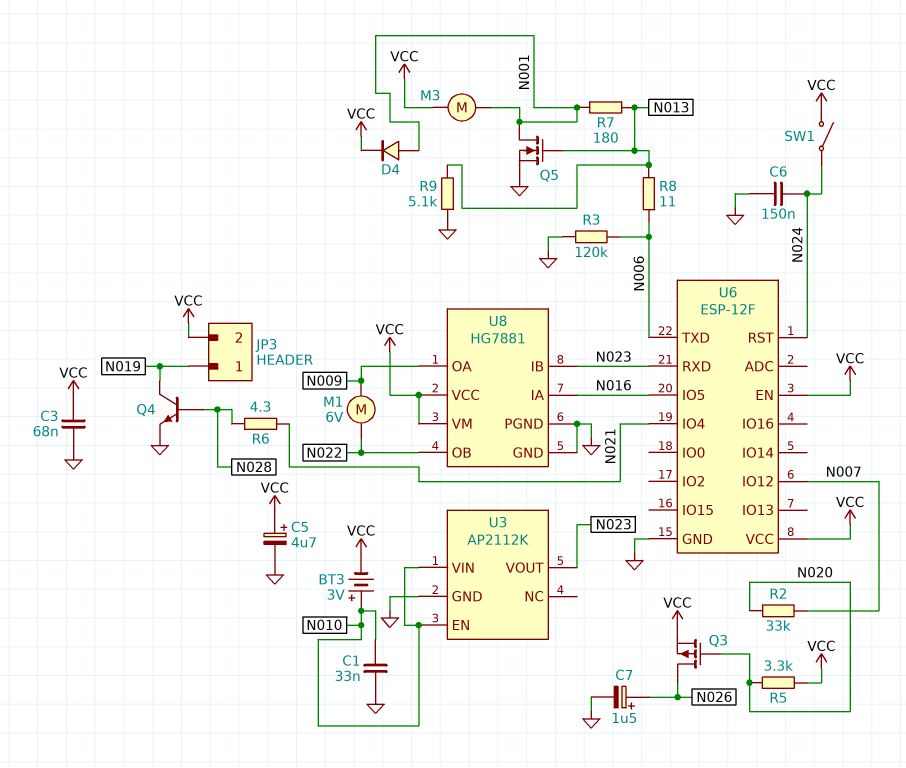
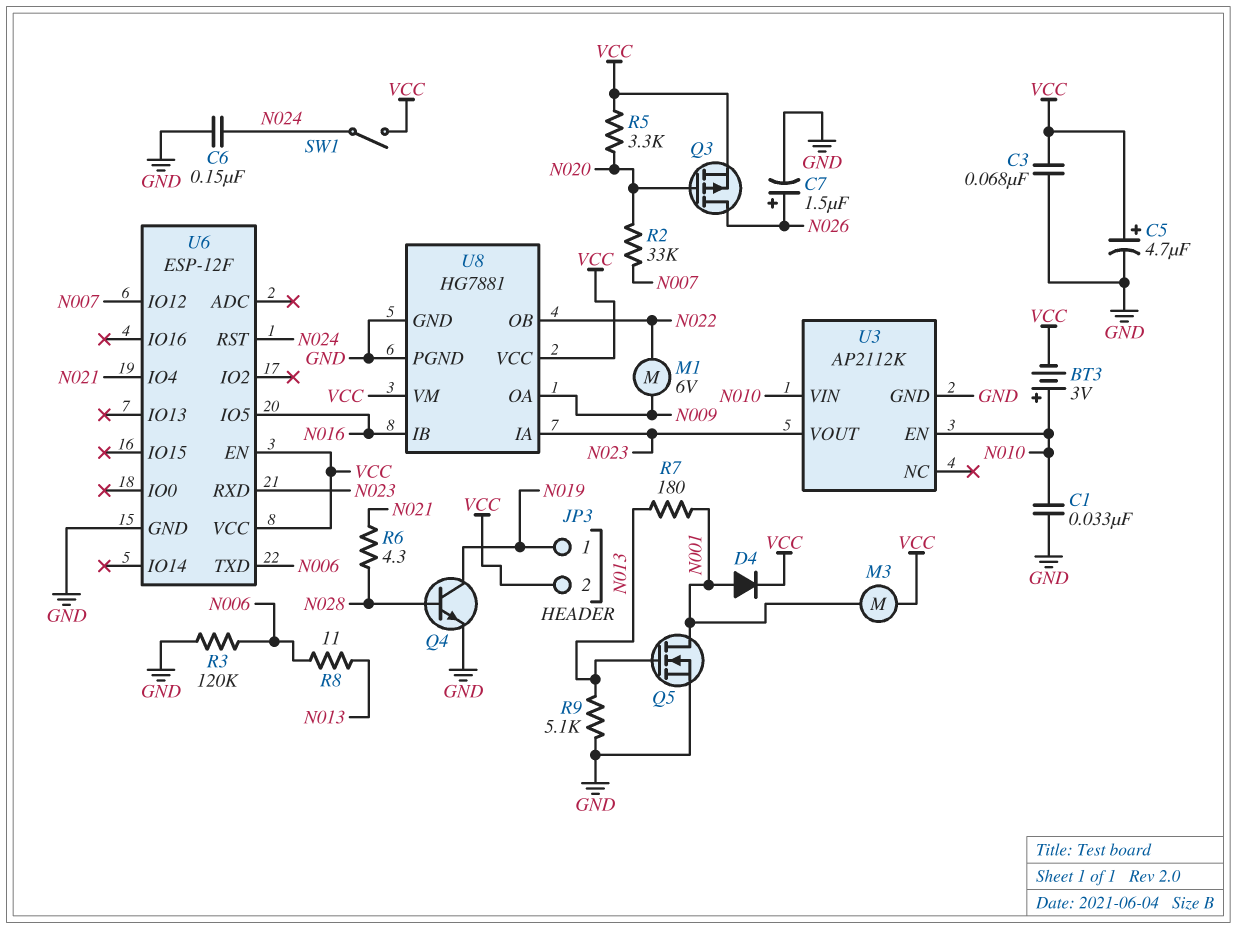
U8 pin IA: N016 -> N023
U8 pin IB: N023 -> N016

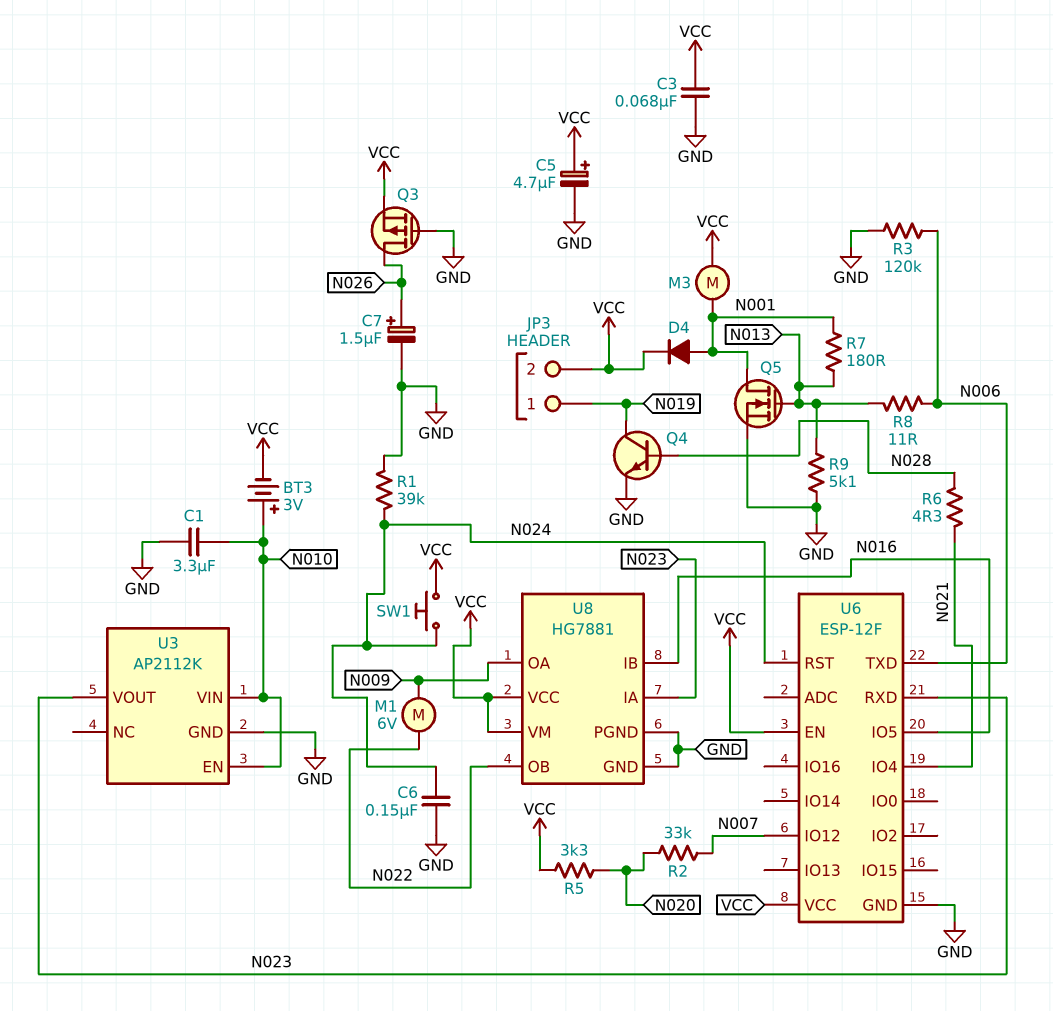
C1: 33nF (GND, N010) -> 3.3uF (GND, N010)
Q3: PMOS (G N020, D N026, S VCC) -> PMOS (G GND, D N026, S VCC)
R1: none -> 39k (GND, N024)
SW1: switch (N024, VCC) -> button (N024, VCC)

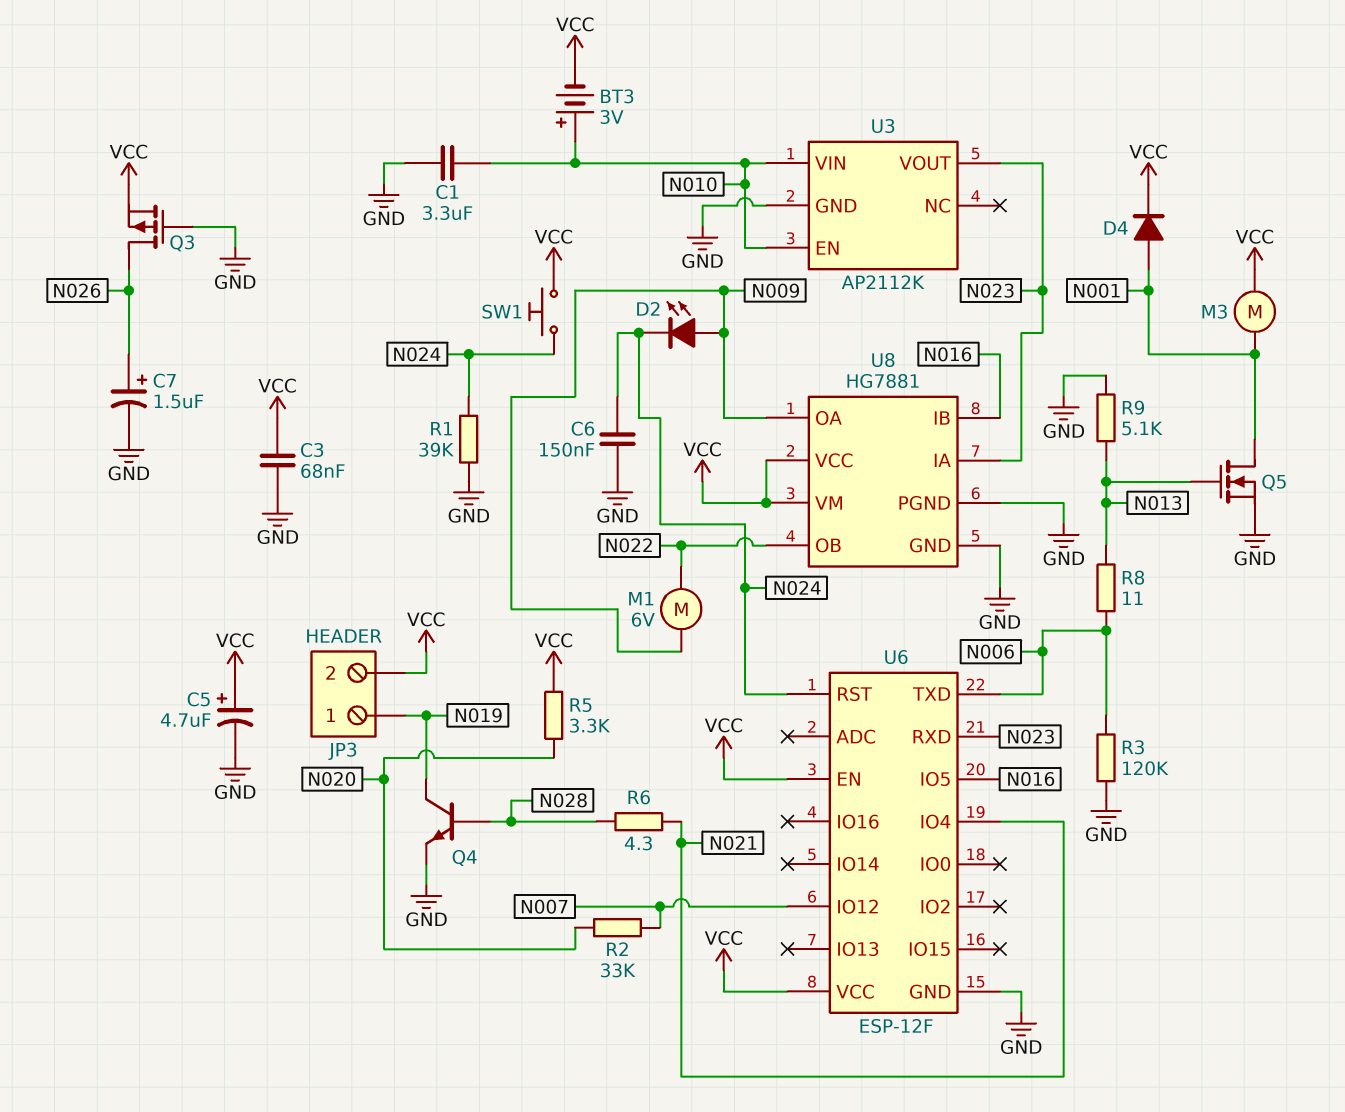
D2: none -> LED (A N009, K N024)
R7: 180 (N001, N013) -> none

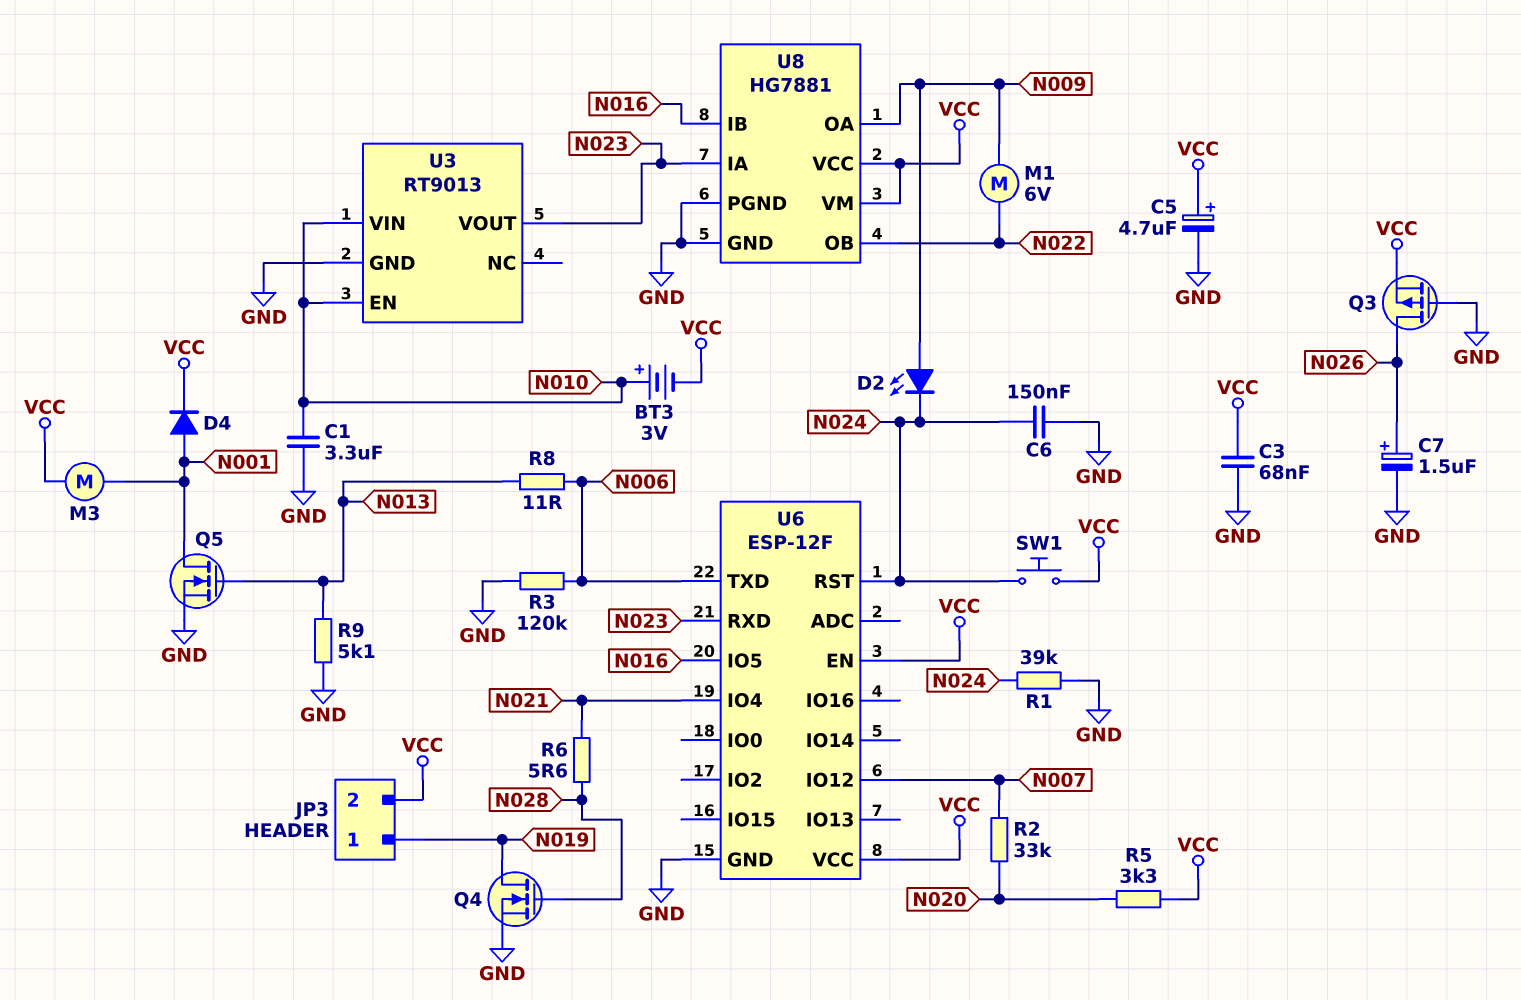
Q4: NPN (B N028, C N019, E GND) -> NMOS (G N028, D N019, S GND)
R6: 4.3 (N021, N028) -> 5.6 (N021, N028)
U3: AP2112K -> RT9013

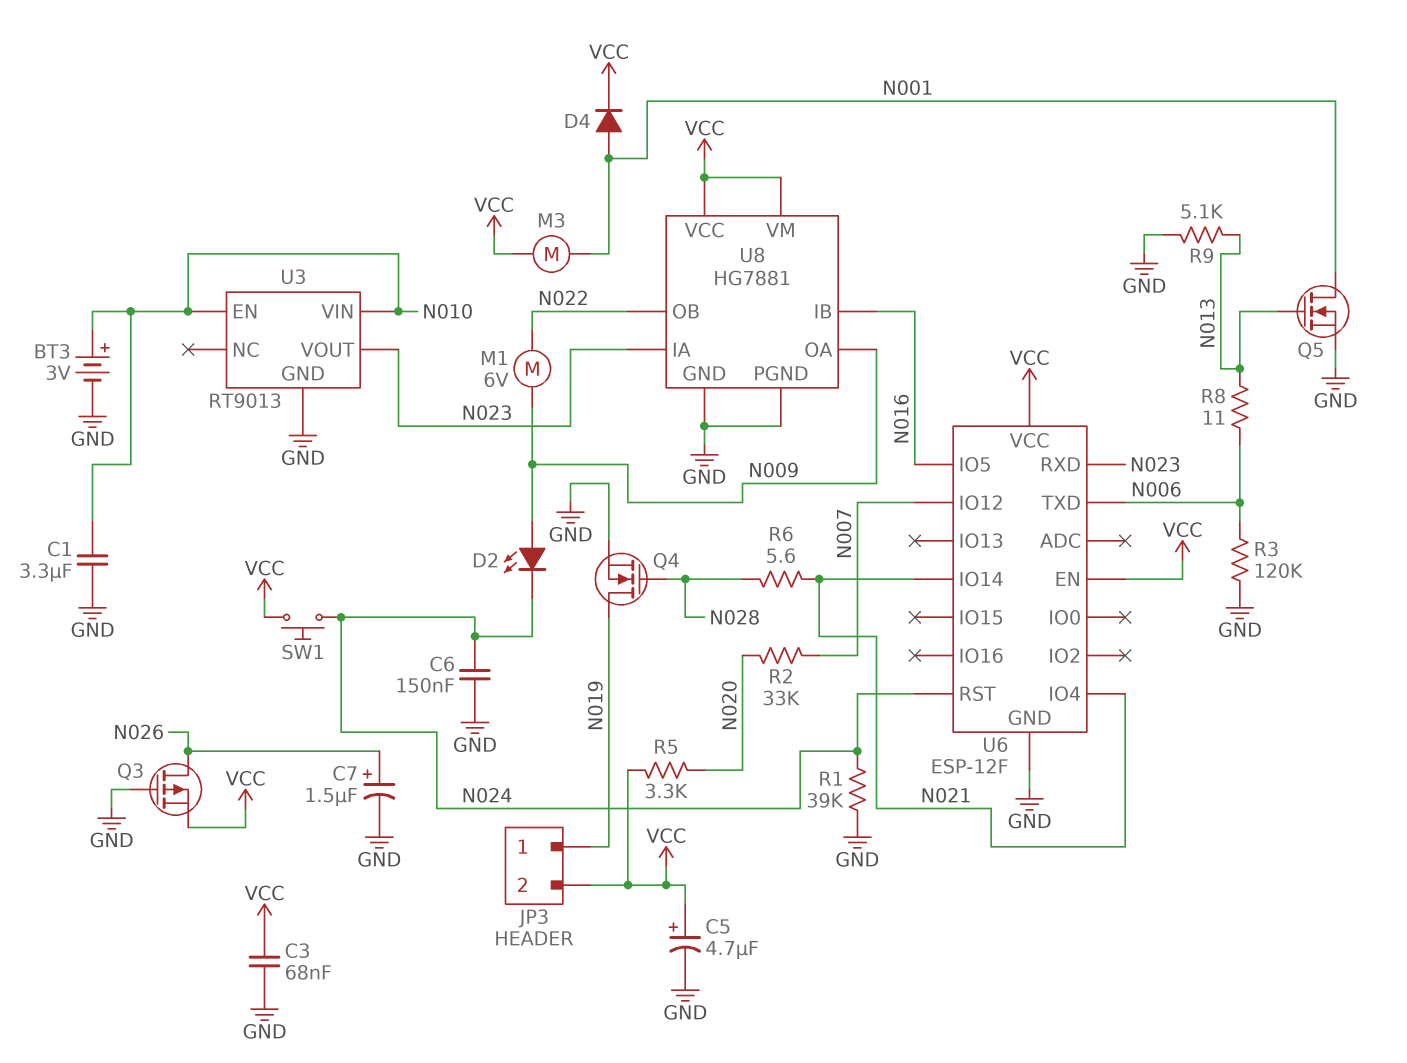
BT3: 3V (plus N010, minus VCC) -> 3V (plus N010, minus GND)
U6 pin IO14: none -> N021

